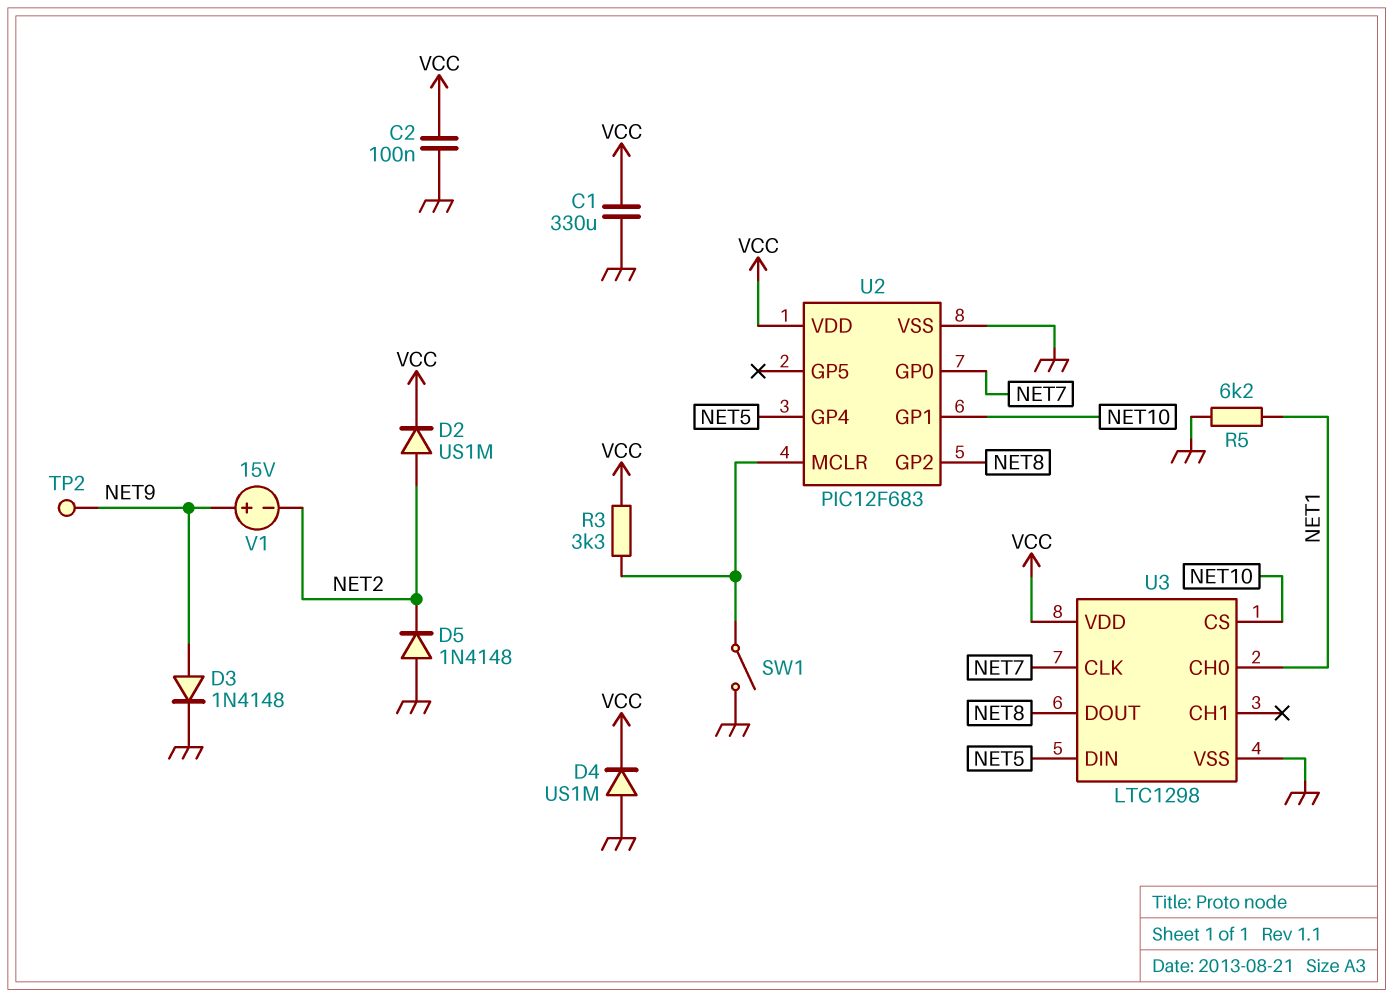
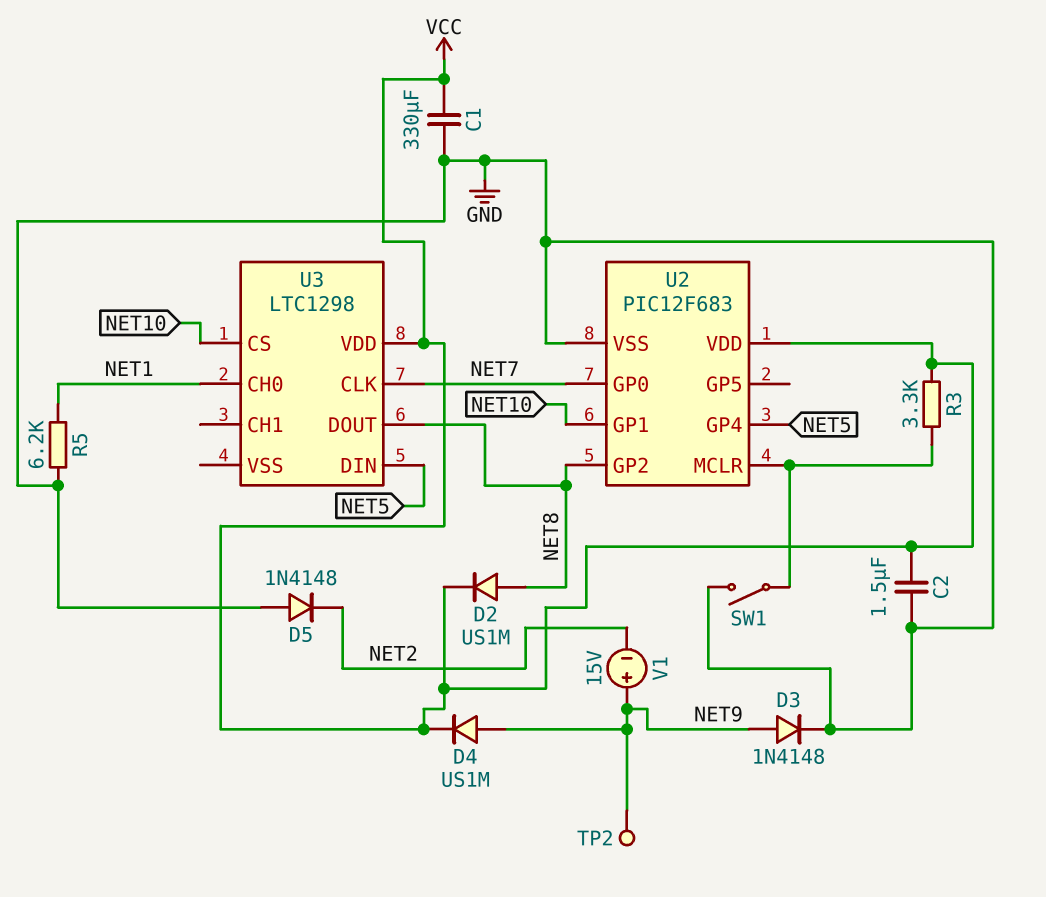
C2: 100nF (GND, VCC) -> 1.5uF (GND, VCC)
D2: diode US1M (A NET2, K VCC) -> diode US1M (A NET8, K VCC)
D4: diode US1M (A GND, K VCC) -> diode US1M (A NET9, K VCC)
U3 pin VSS: GND -> none

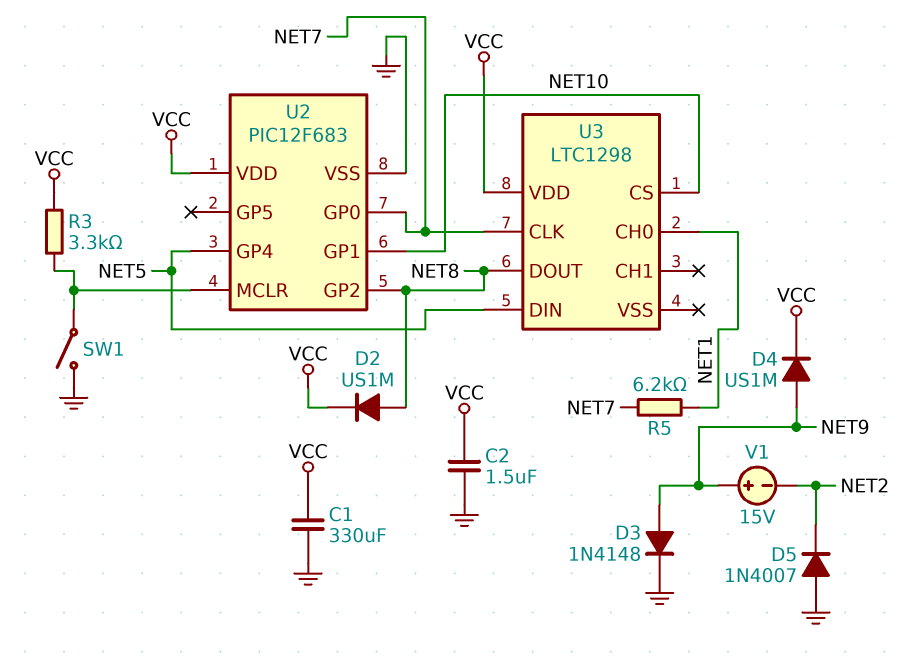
D5: diode 1N4148 (A GND, K NET2) -> diode 1N4007 (A GND, K NET2)
R5: 6.2k (GND, NET1) -> 6.2k (NET1, NET7)
TP2: test point (NET9) -> none

